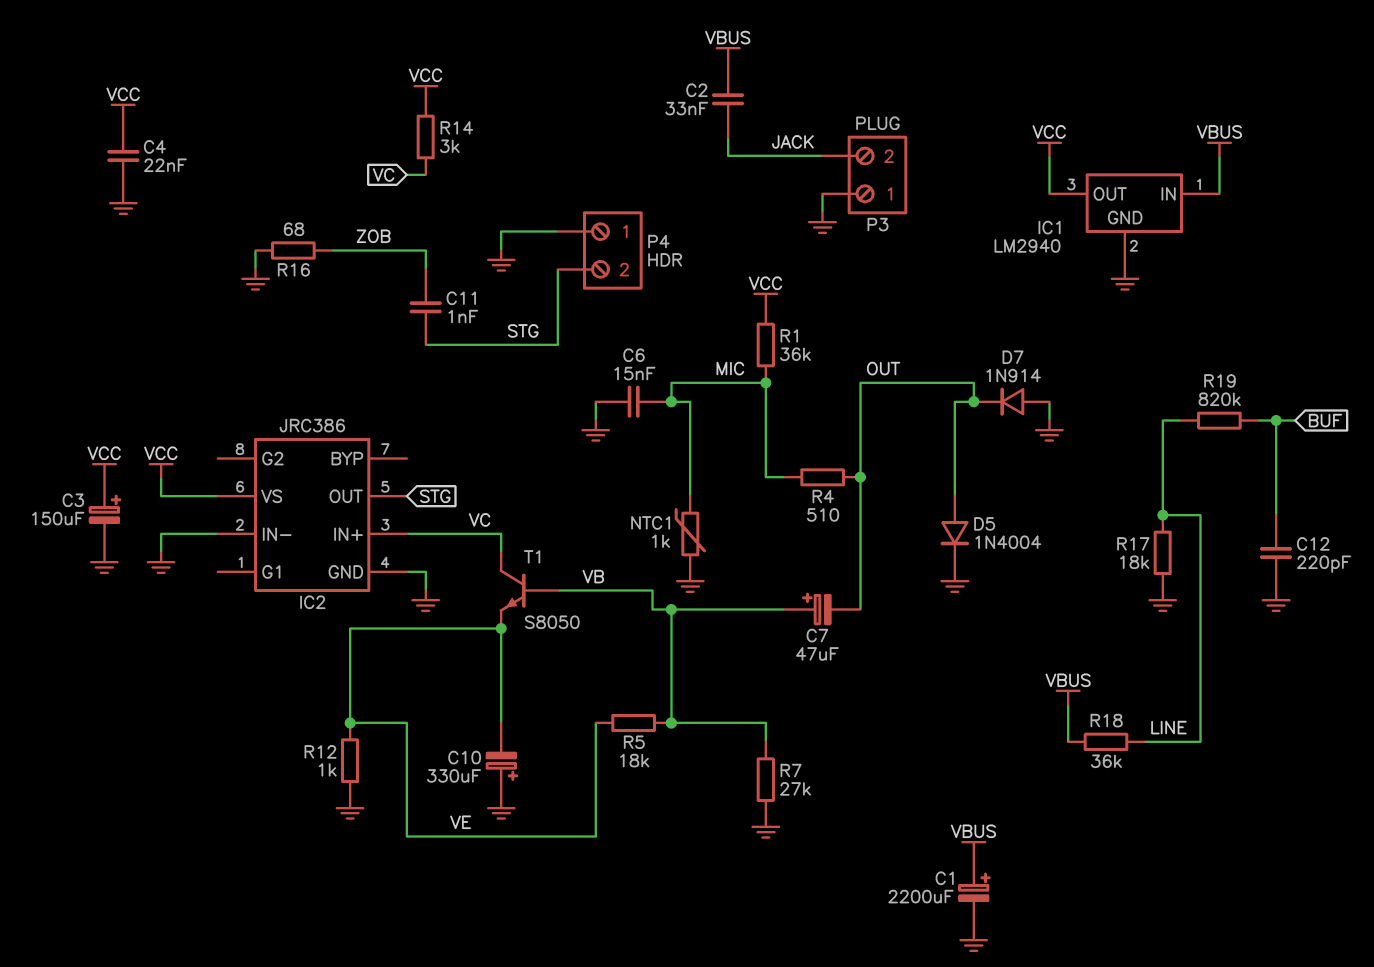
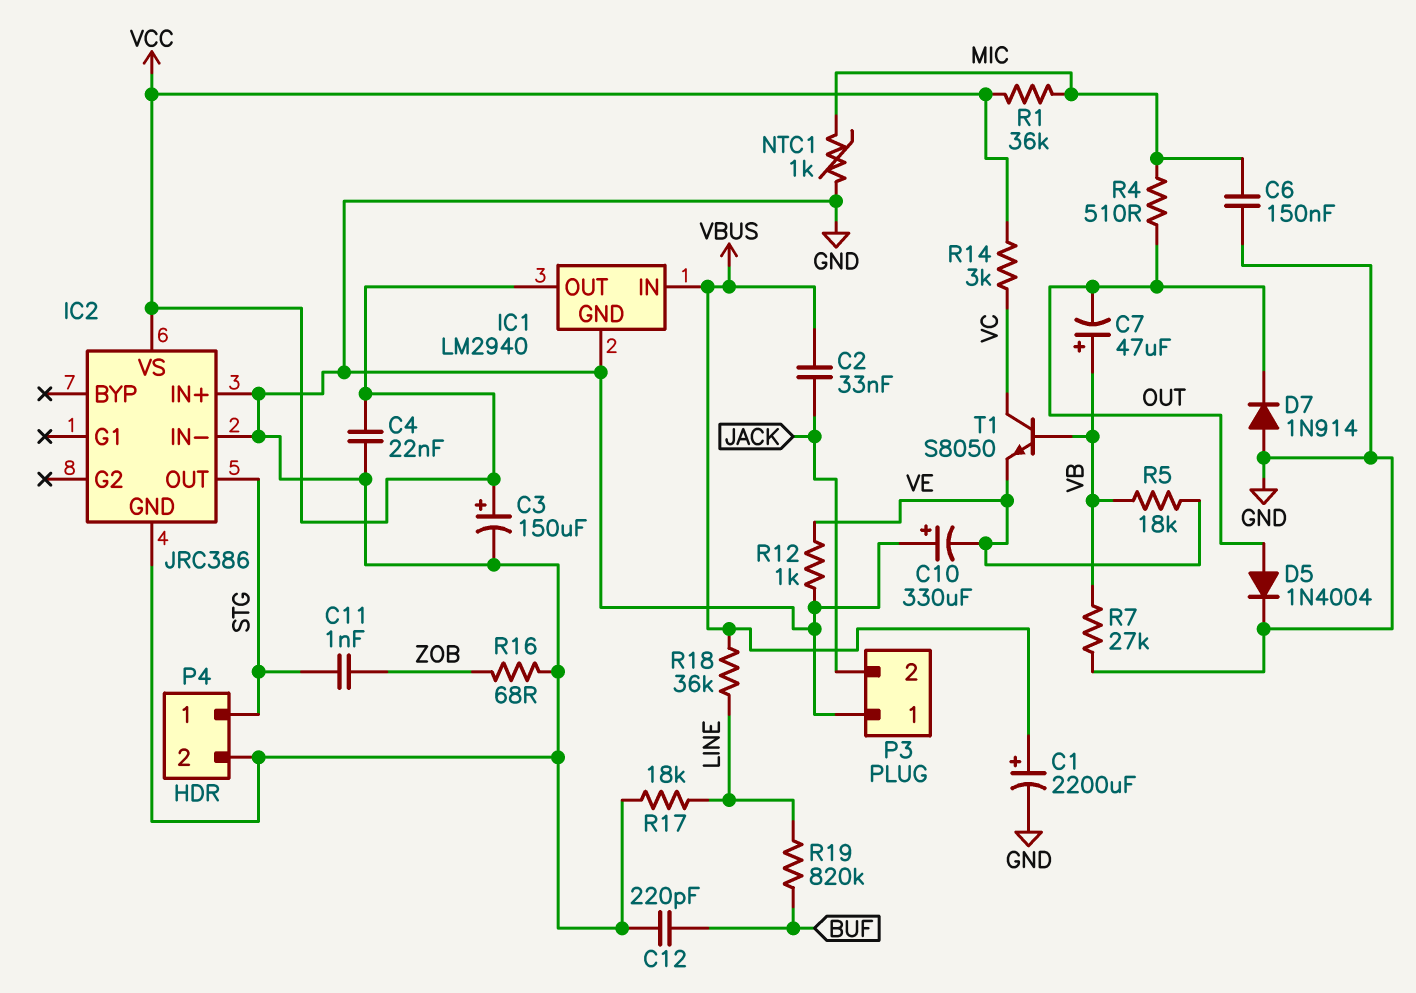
C6: 15nF (GND, MIC) -> 150nF (GND, MIC)
IC2 pin IN+: VC -> GND
P4 pin 1: GND -> STG
P4 pin 2: STG -> GND

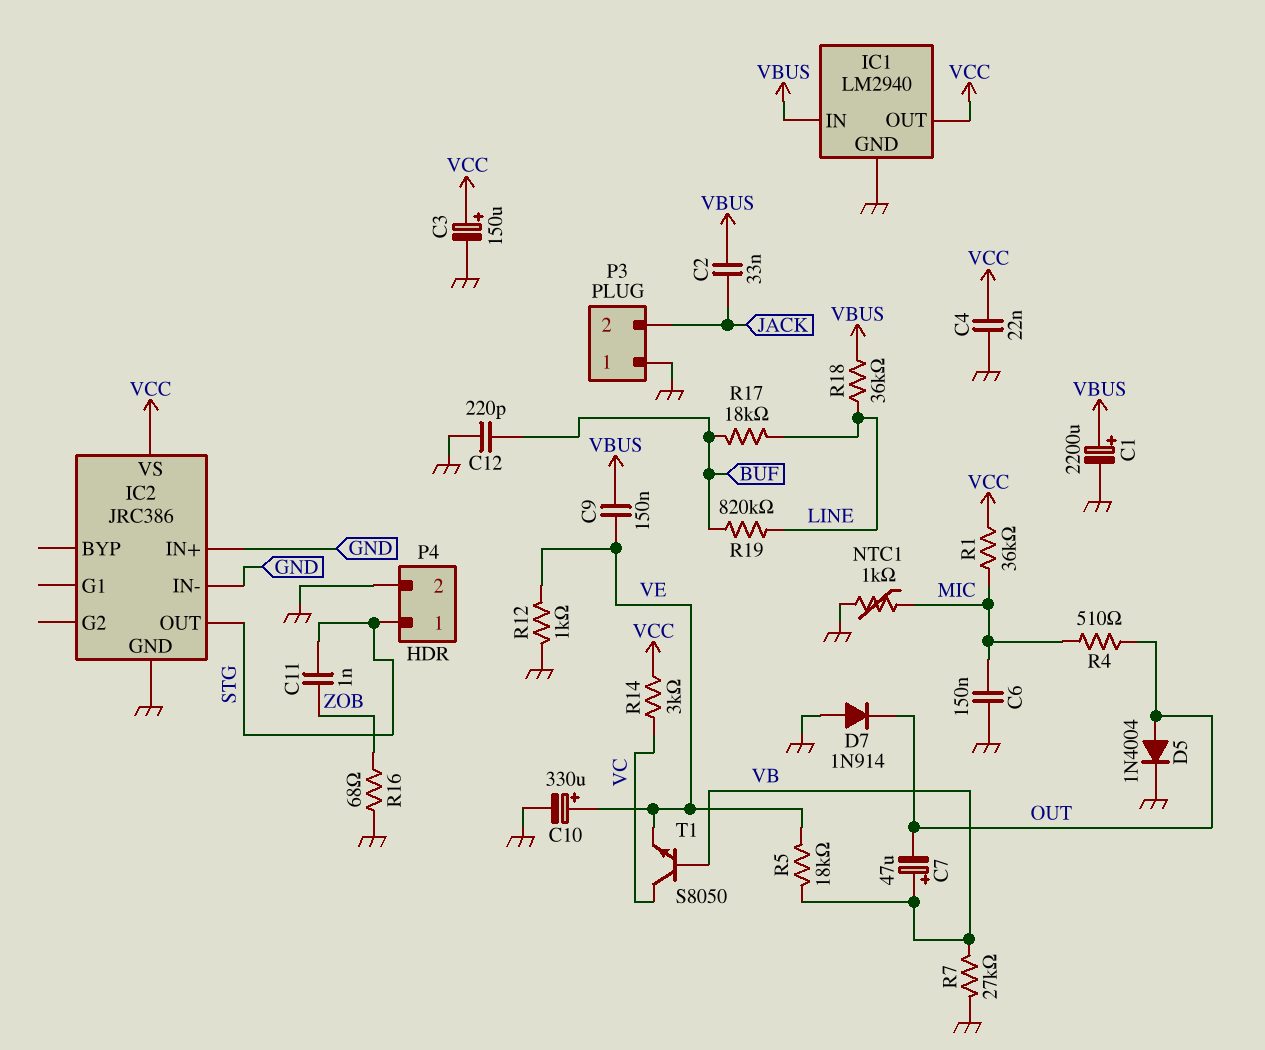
C9: none -> 150nF (VBUS, VE)
C10: 330uF (plus GND, minus VE) -> 330uF (plus VE, minus GND)
R17: 18k (GND, LINE) -> 18k (BUF, LINE)

